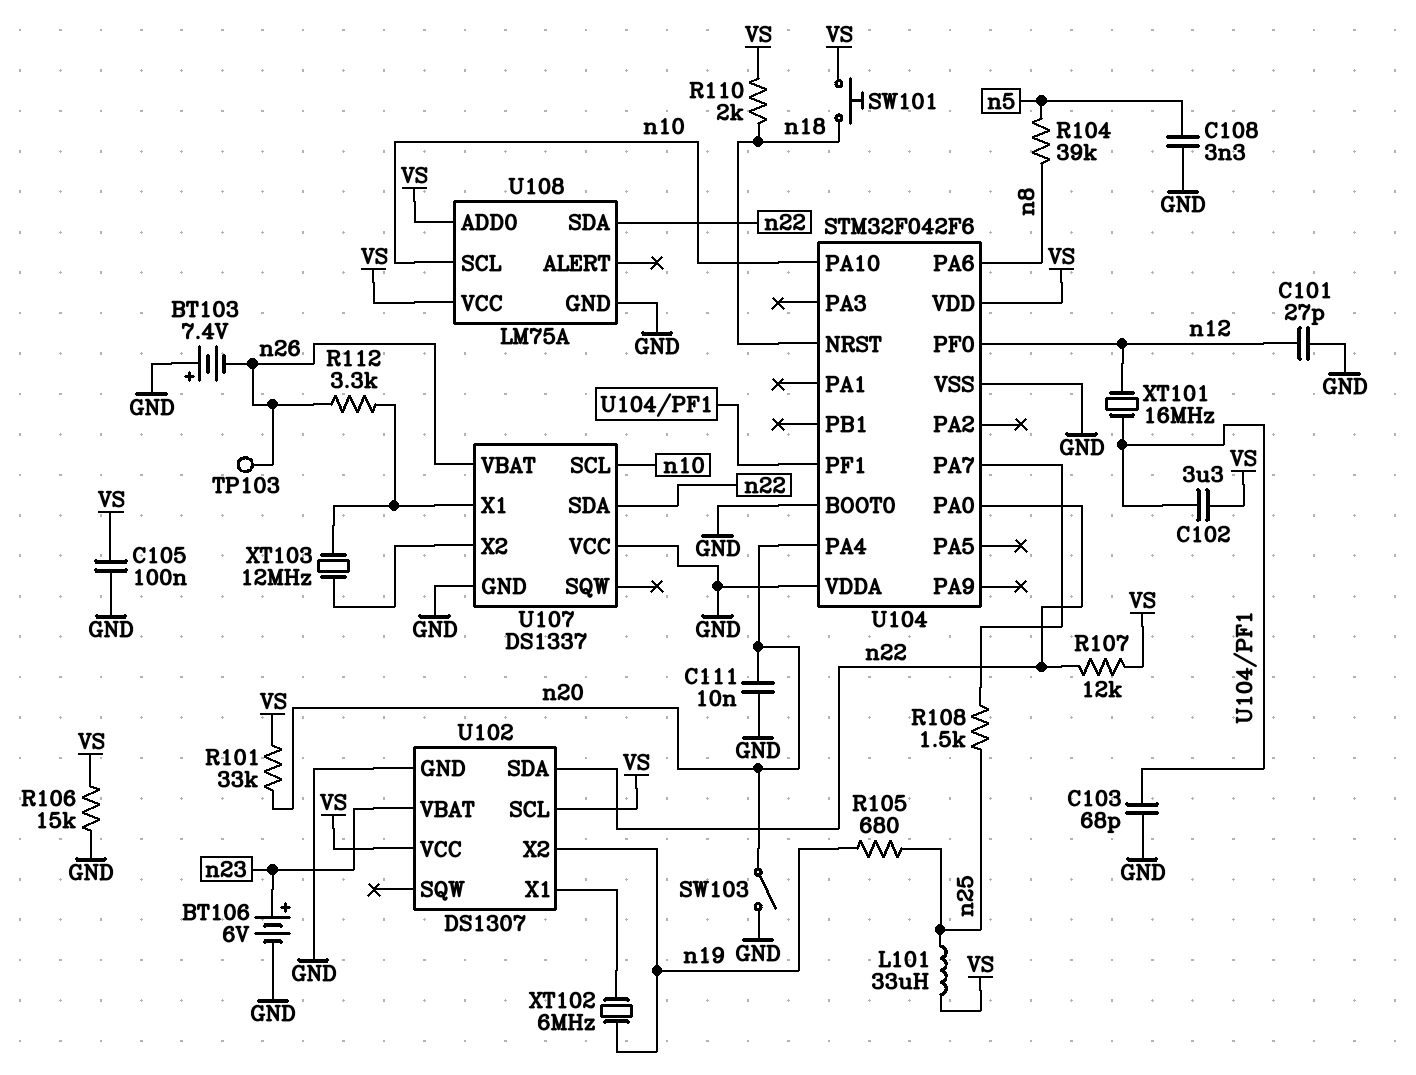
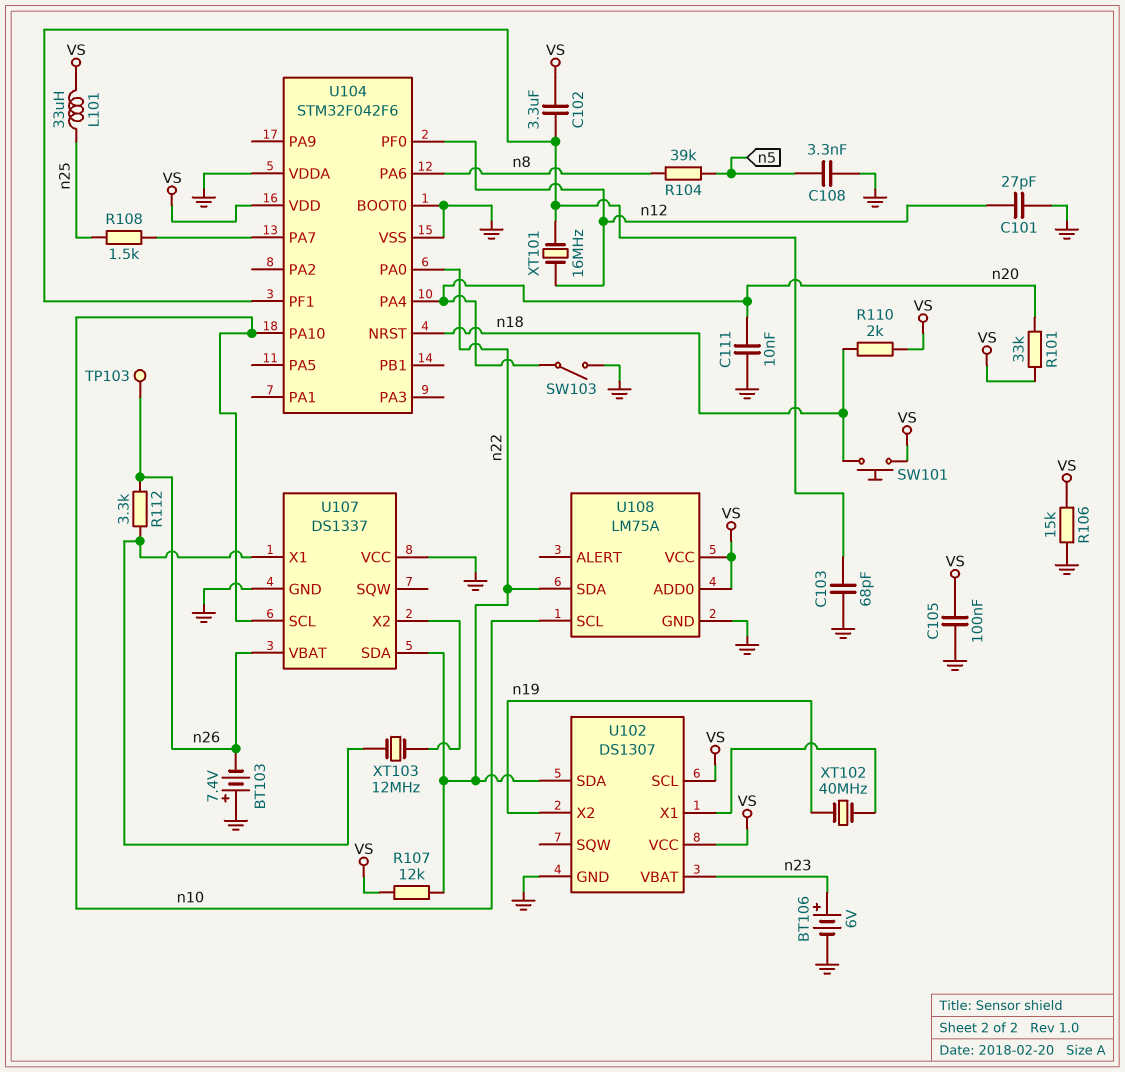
R105: 680 (n19, n25) -> none
XT102: 6MHz (U102/X1, n19) -> 40MHz (U102/X1, n19)

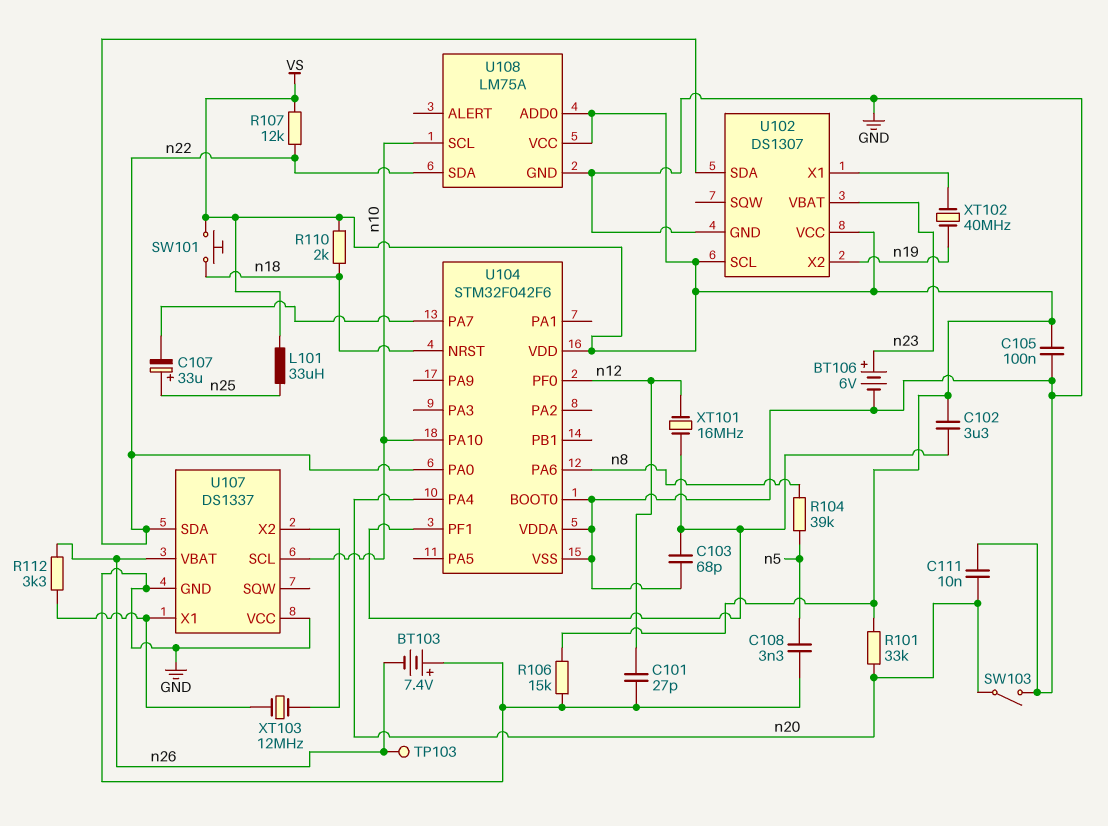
C107: none -> 33uF (plus n25, minus U104/PA7)
R108: 1.5k (U104/PA7, n25) -> none

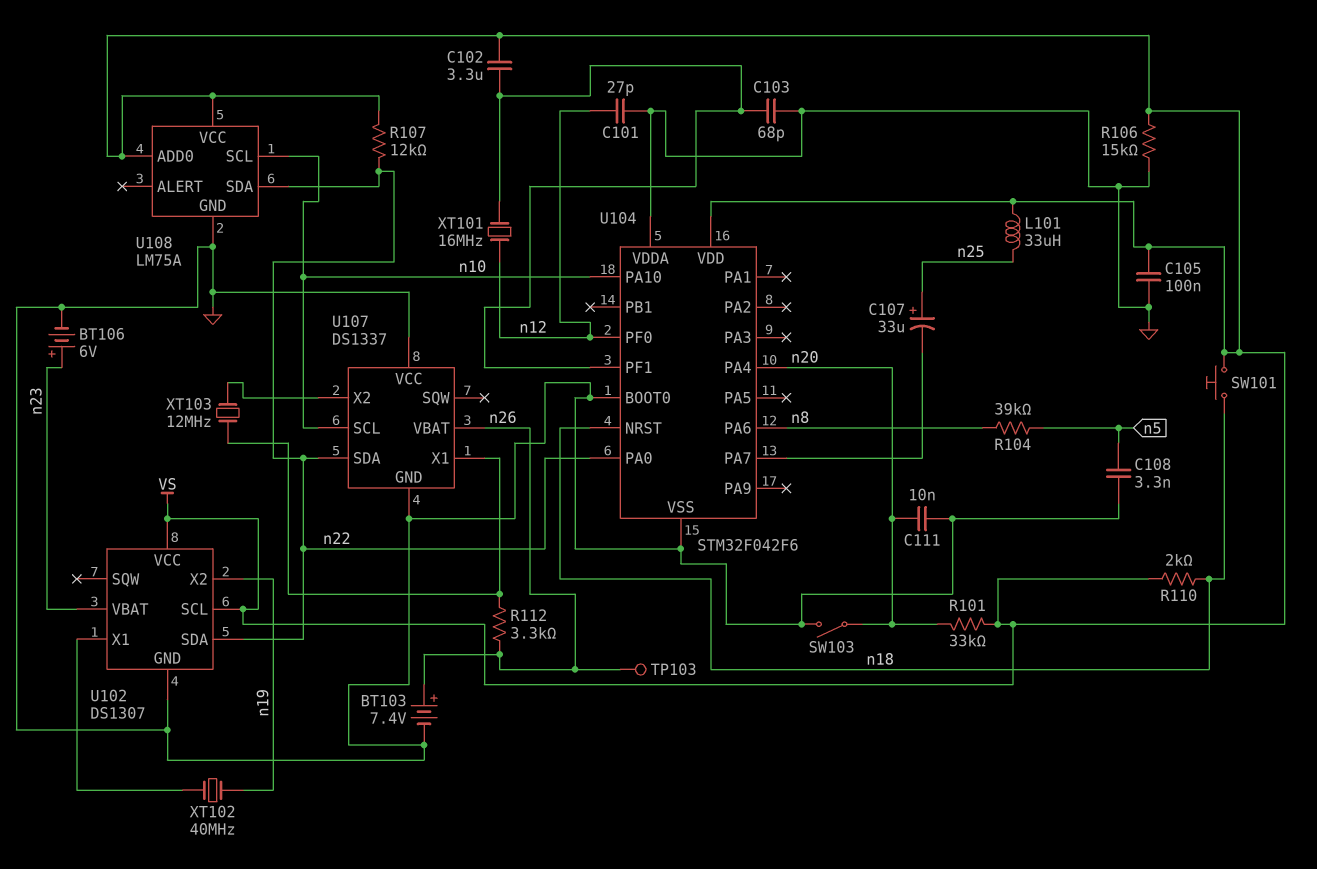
BT103: 7.4V (plus GND, minus n26) -> 7.4V (plus n26, minus GND)

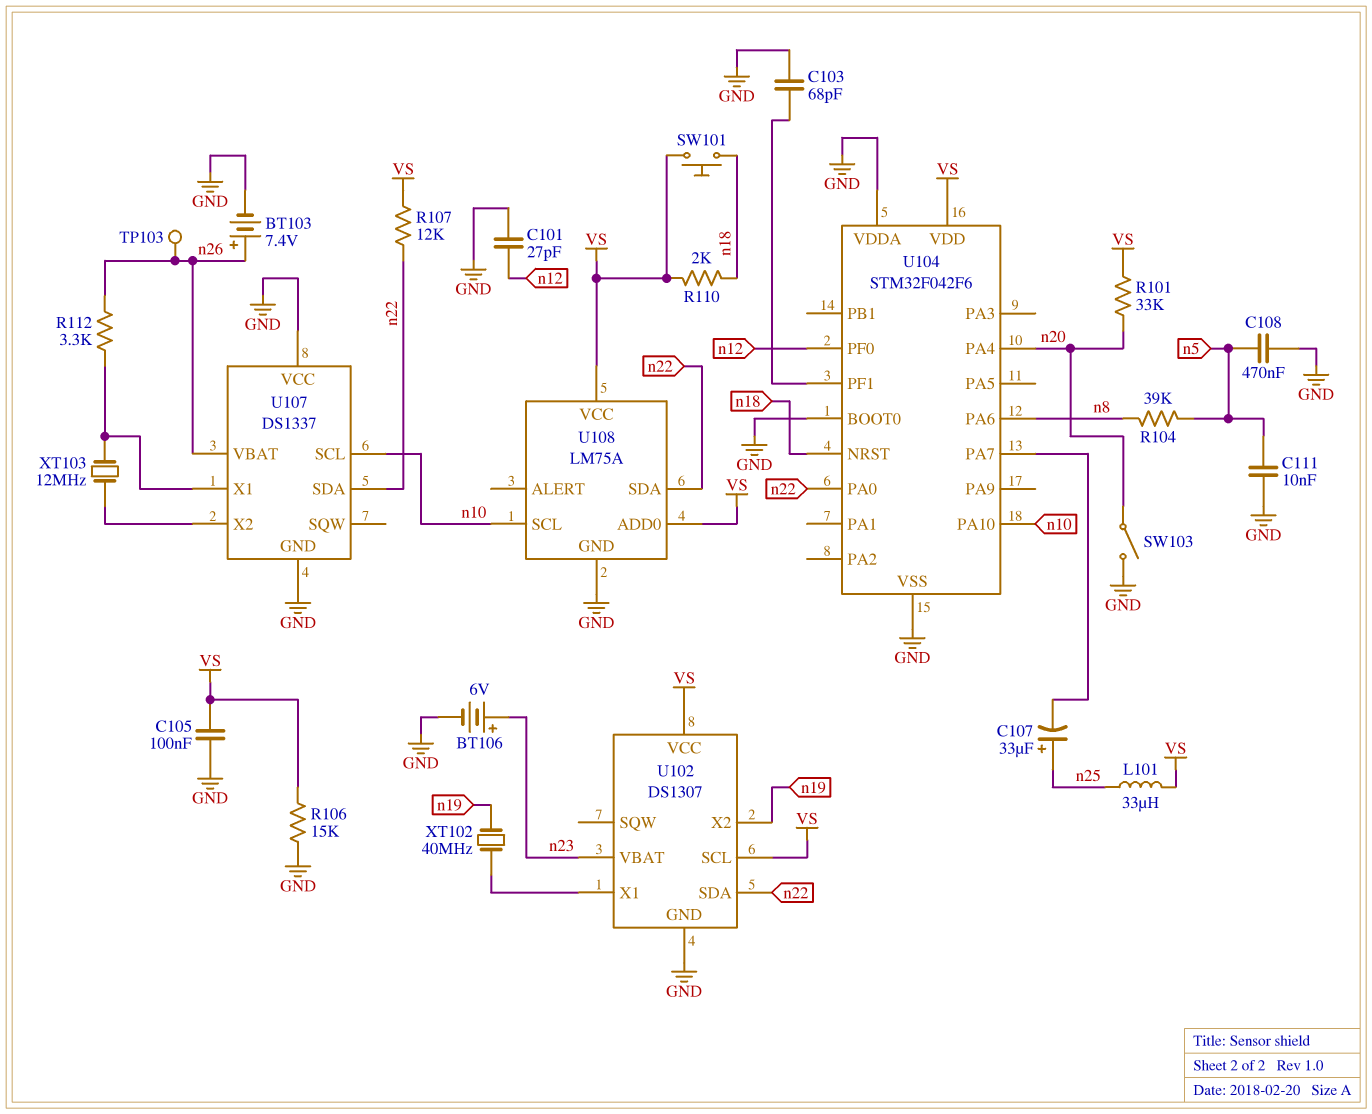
C102: 3.3uF (U104/PF1, VS) -> none
C108: 3.3nF (GND, n5) -> 470nF (GND, n5)
C111: 10nF (GND, n20) -> 10nF (GND, n5)
XT101: 16MHz (U104/PF1, n12) -> none

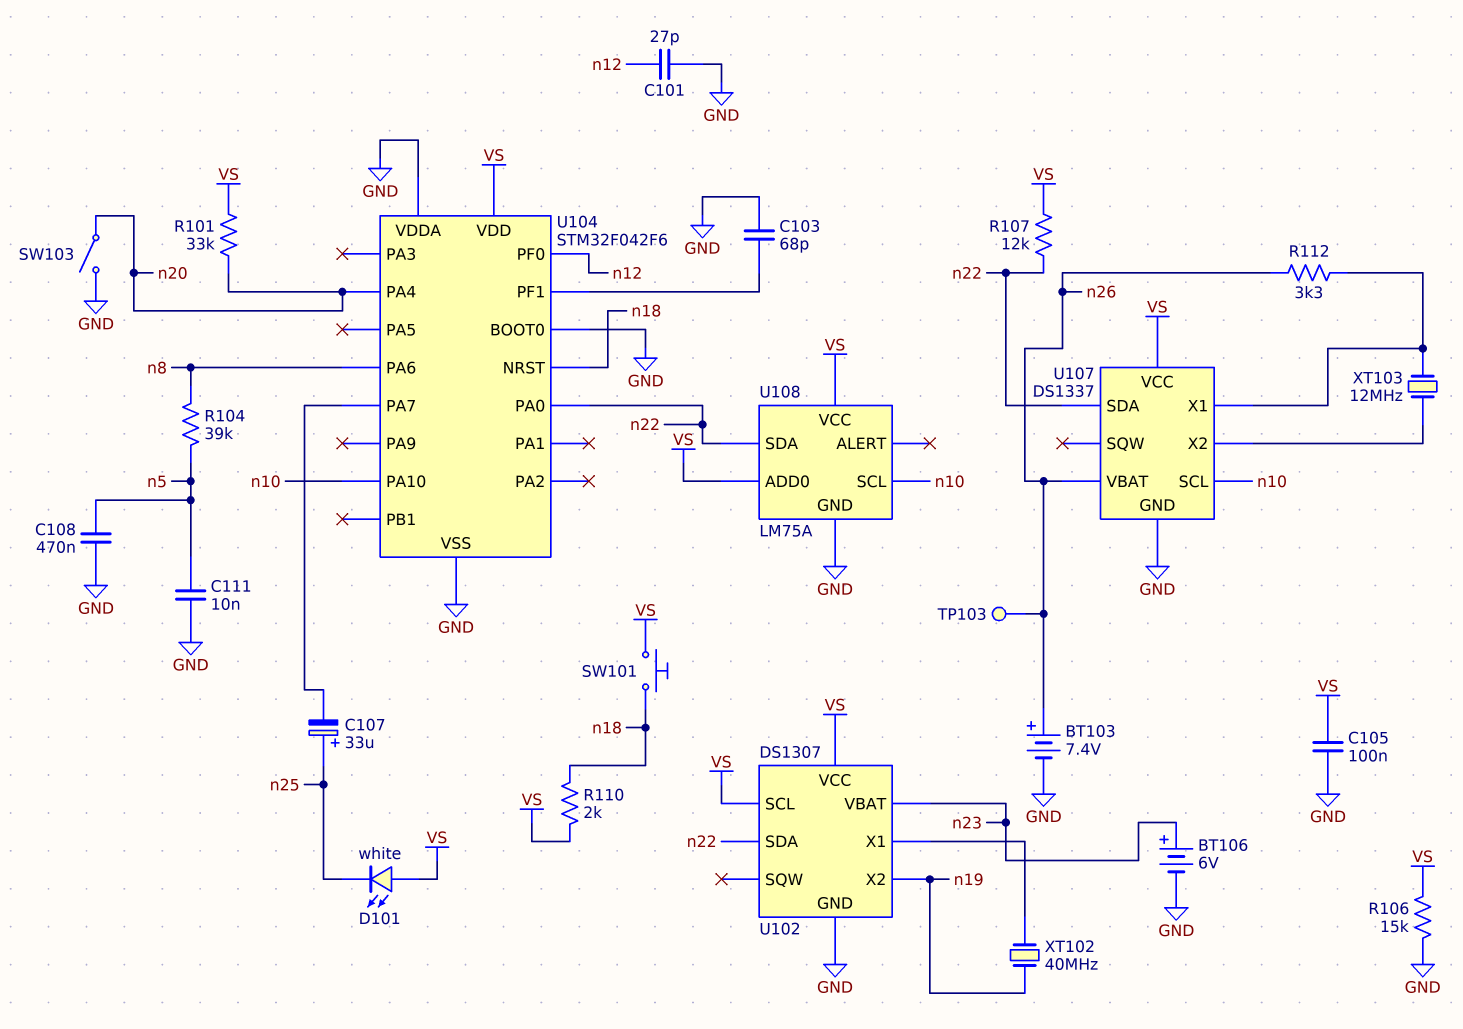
D101: none -> LED white (A VS, K n25)
L101: 33uH (VS, n25) -> none
U107 pin VCC: GND -> VS

